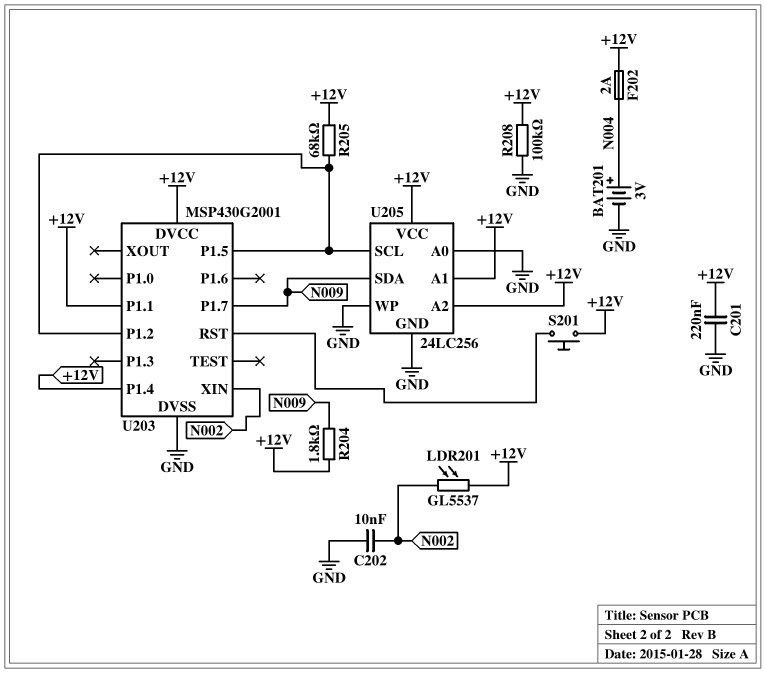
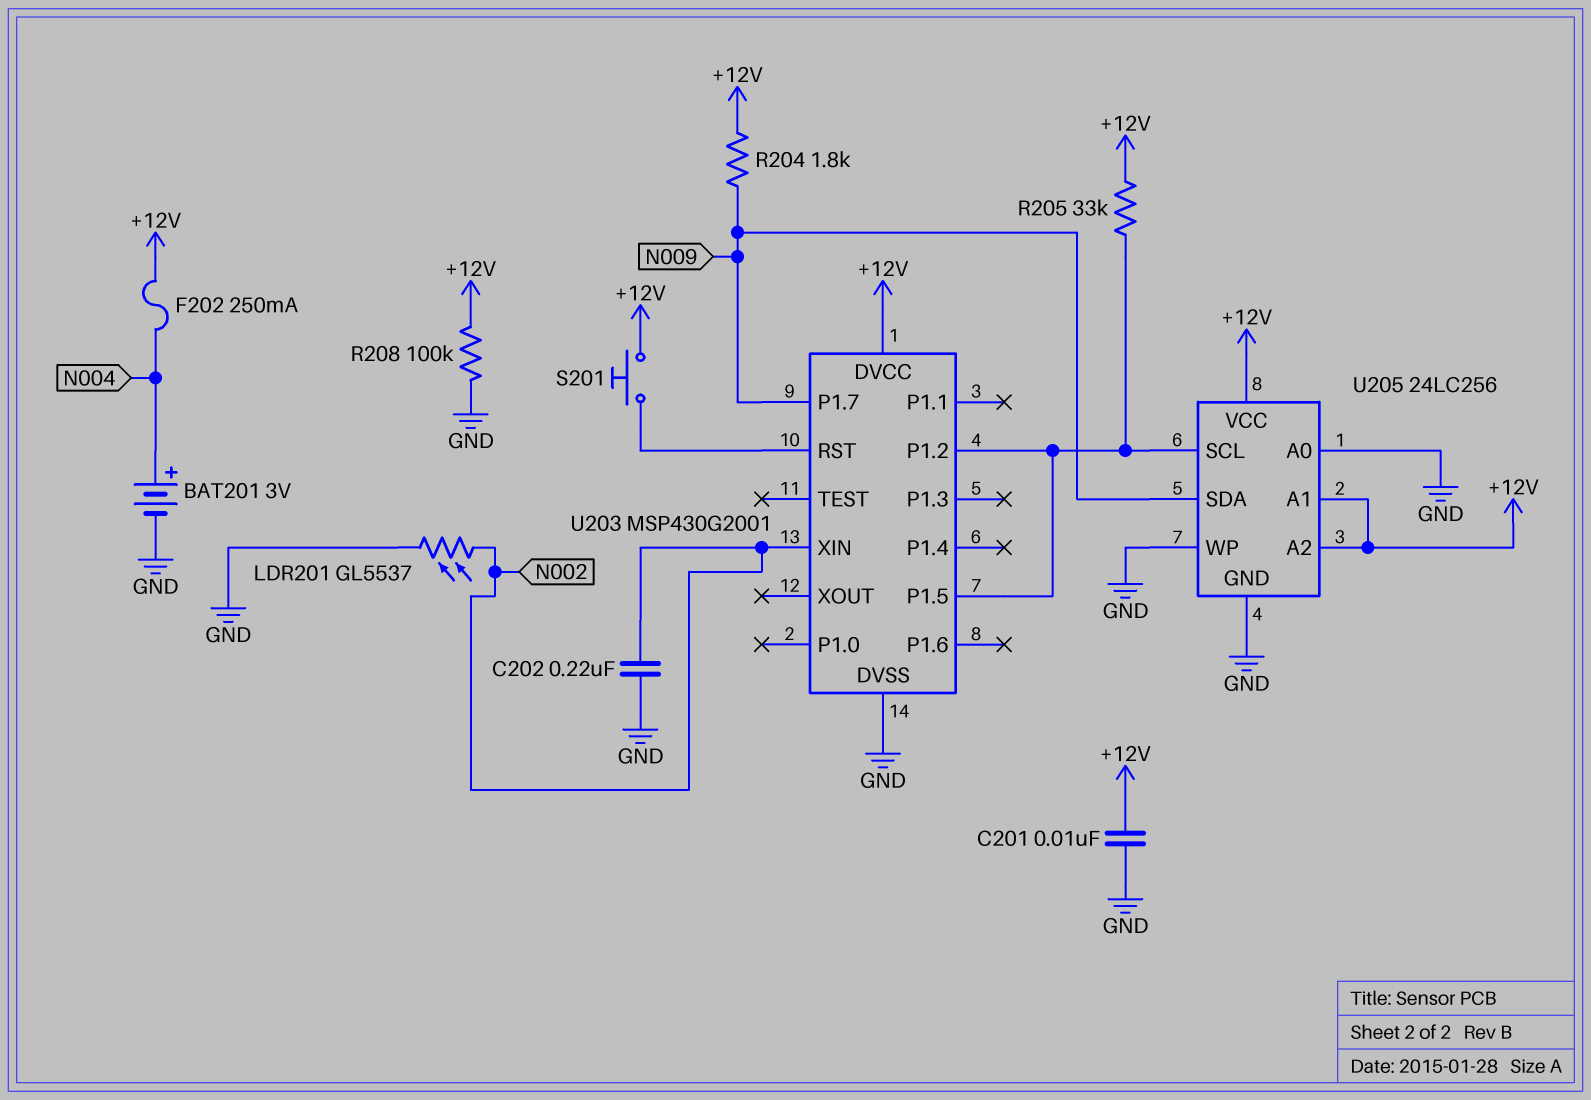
C201: 220nF (+12V, GND) -> 10nF (+12V, GND)
C202: 10nF (GND, N002) -> 220nF (GND, N002)
F202: 2A (+12V, N004) -> 250mA (+12V, N004)
LDR201: GL5537 (+12V, N002) -> GL5537 (GND, N002)
R205: 68k (+12V, U203/P1.2) -> 33k (+12V, U203/P1.2)
U203 pin P1.1: +12V -> none
U203 pin P1.4: +12V -> none

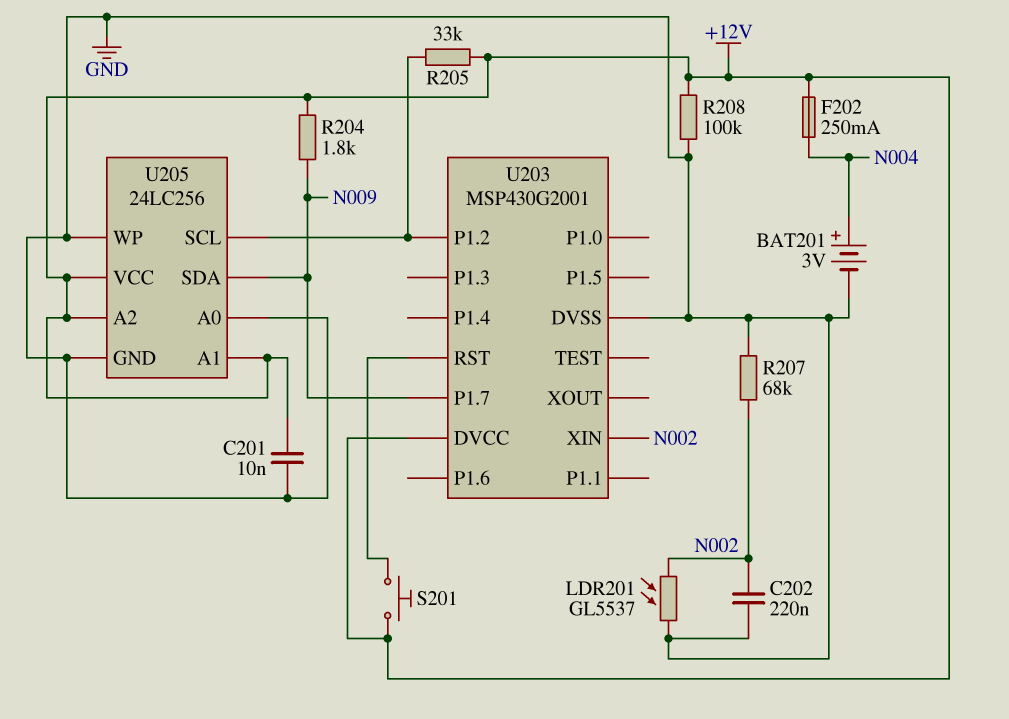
R207: none -> 68k (GND, N002)
U203 pin P1.5: U203/P1.2 -> none

